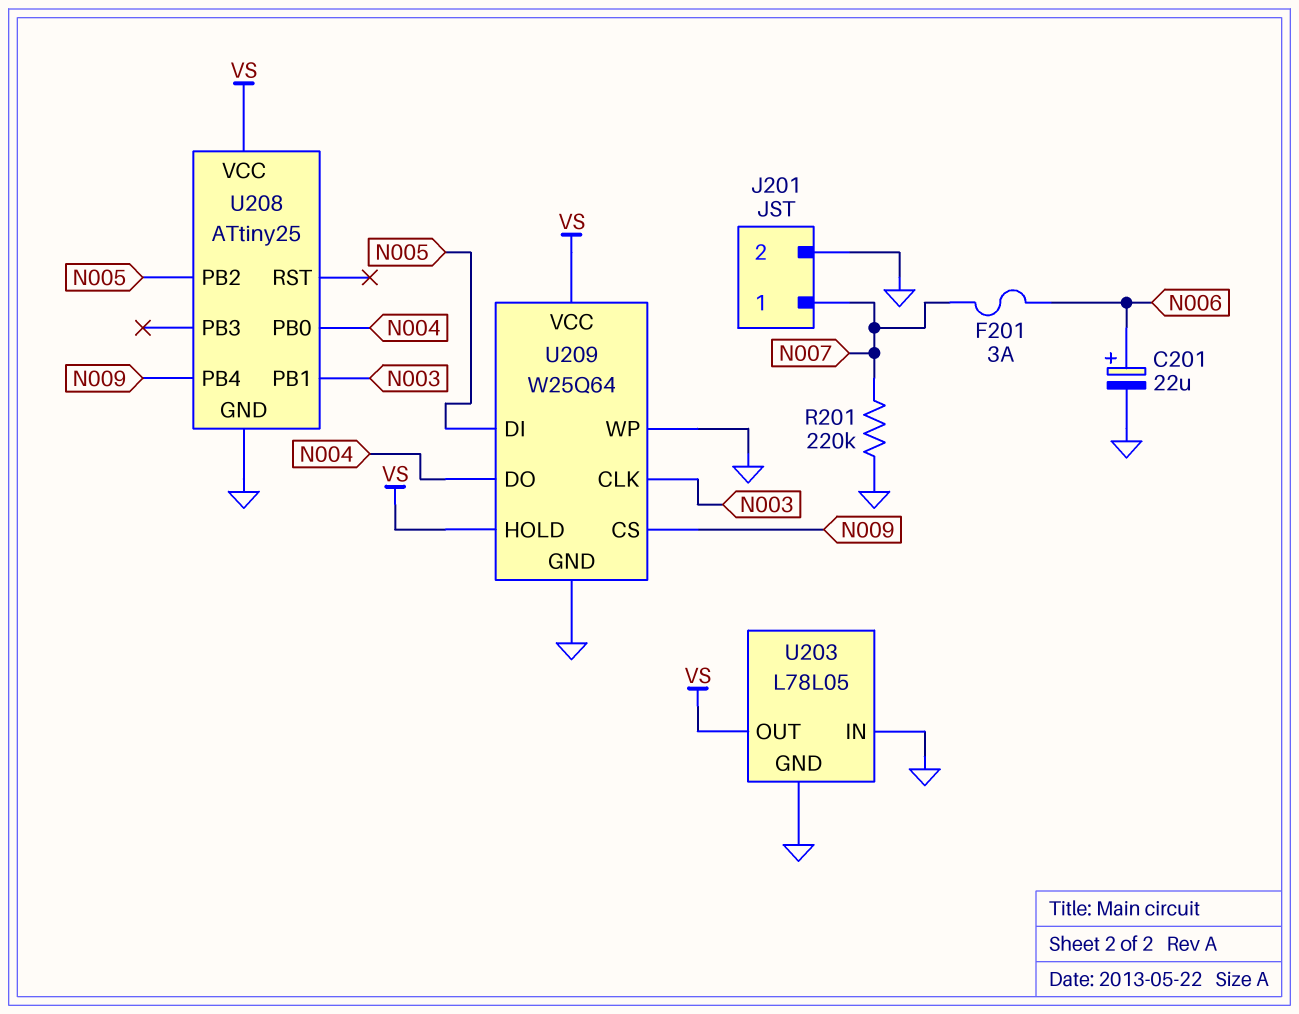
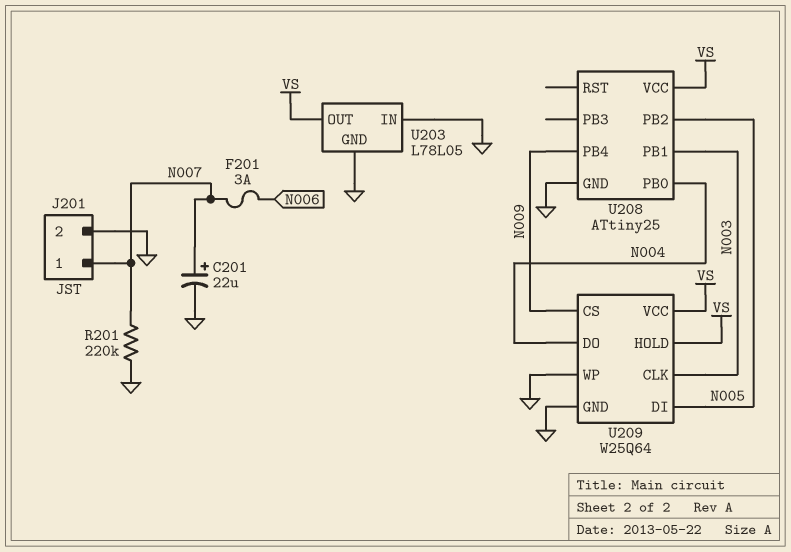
C201: 22uF (plus N006, minus GND) -> 22uF (plus N007, minus GND)

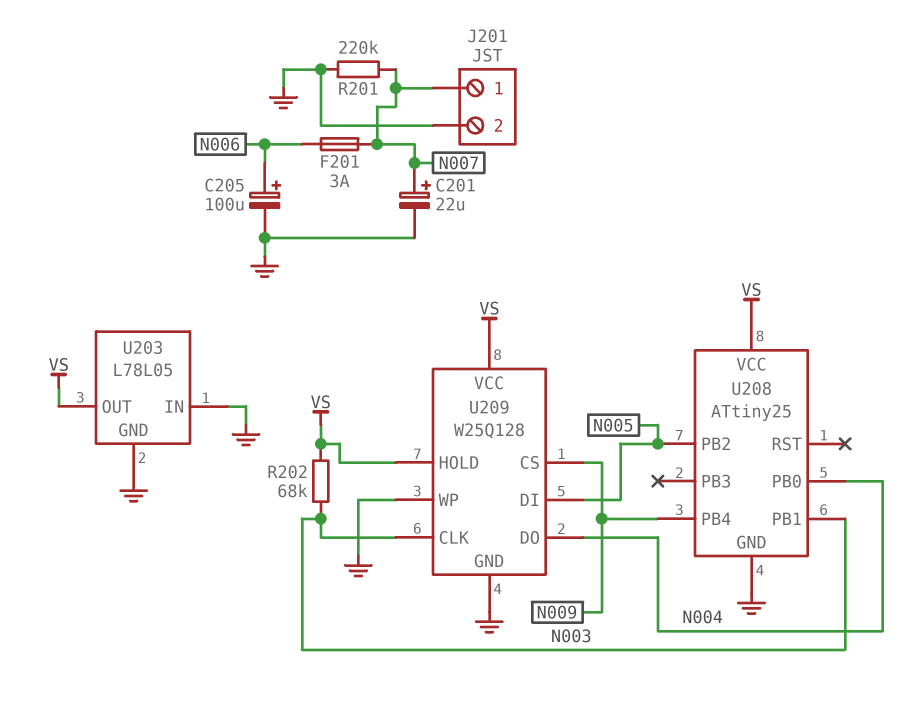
C205: none -> 100uF (plus N006, minus GND)
R202: none -> 68k (N003, VS)
U209: W25Q64 -> W25Q128

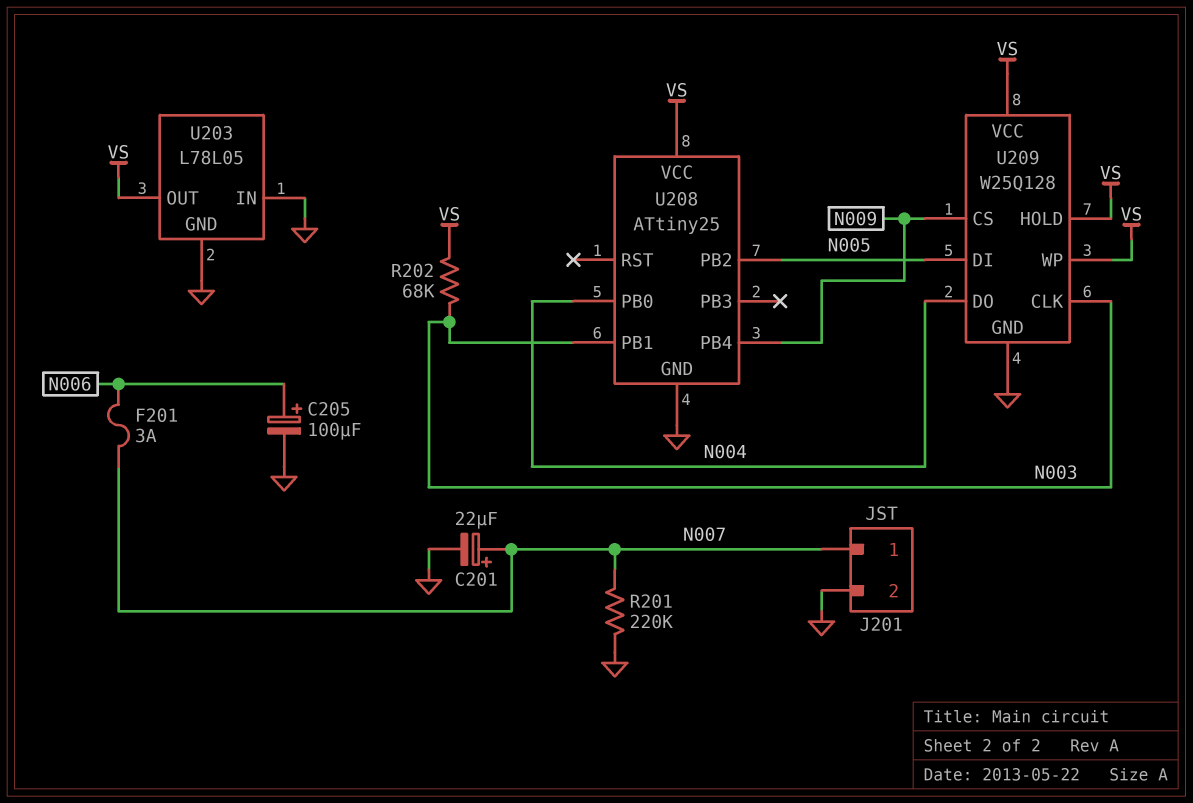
U209 pin WP: GND -> VS

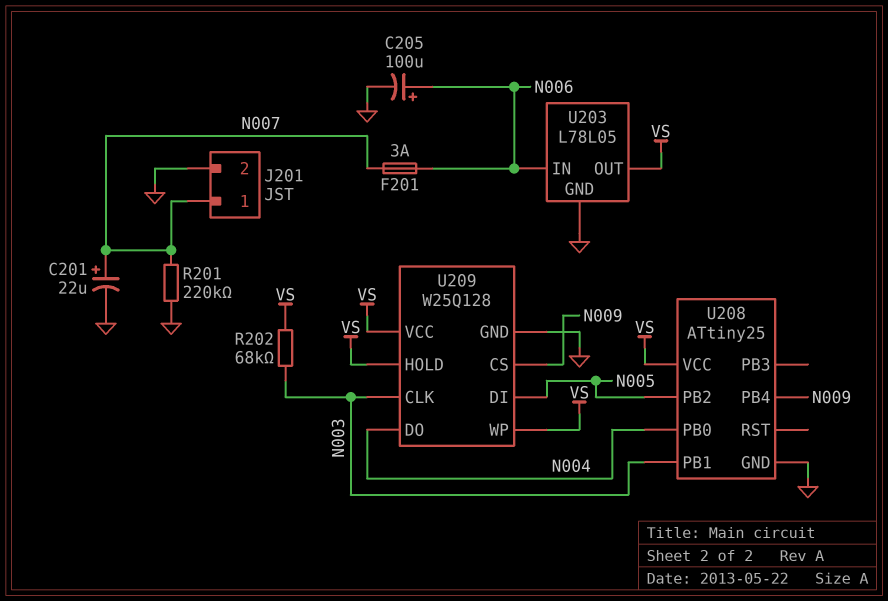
U203 pin IN: GND -> N006

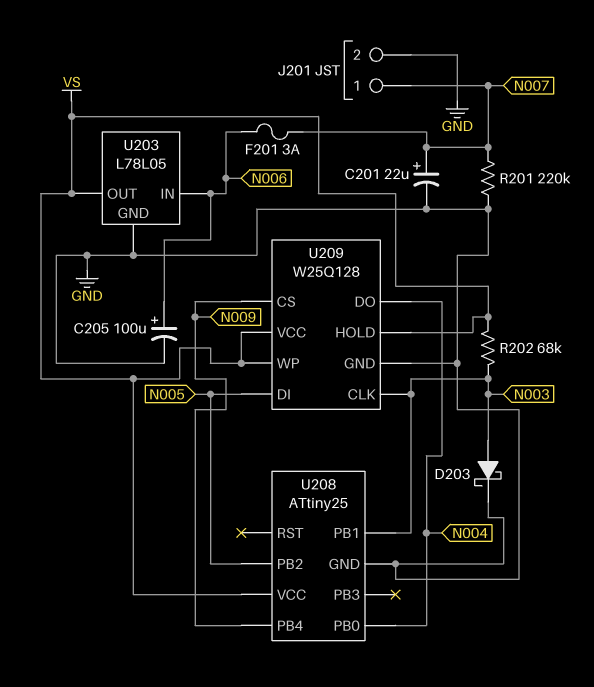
D203: none -> schottky (A N003, K GND)

